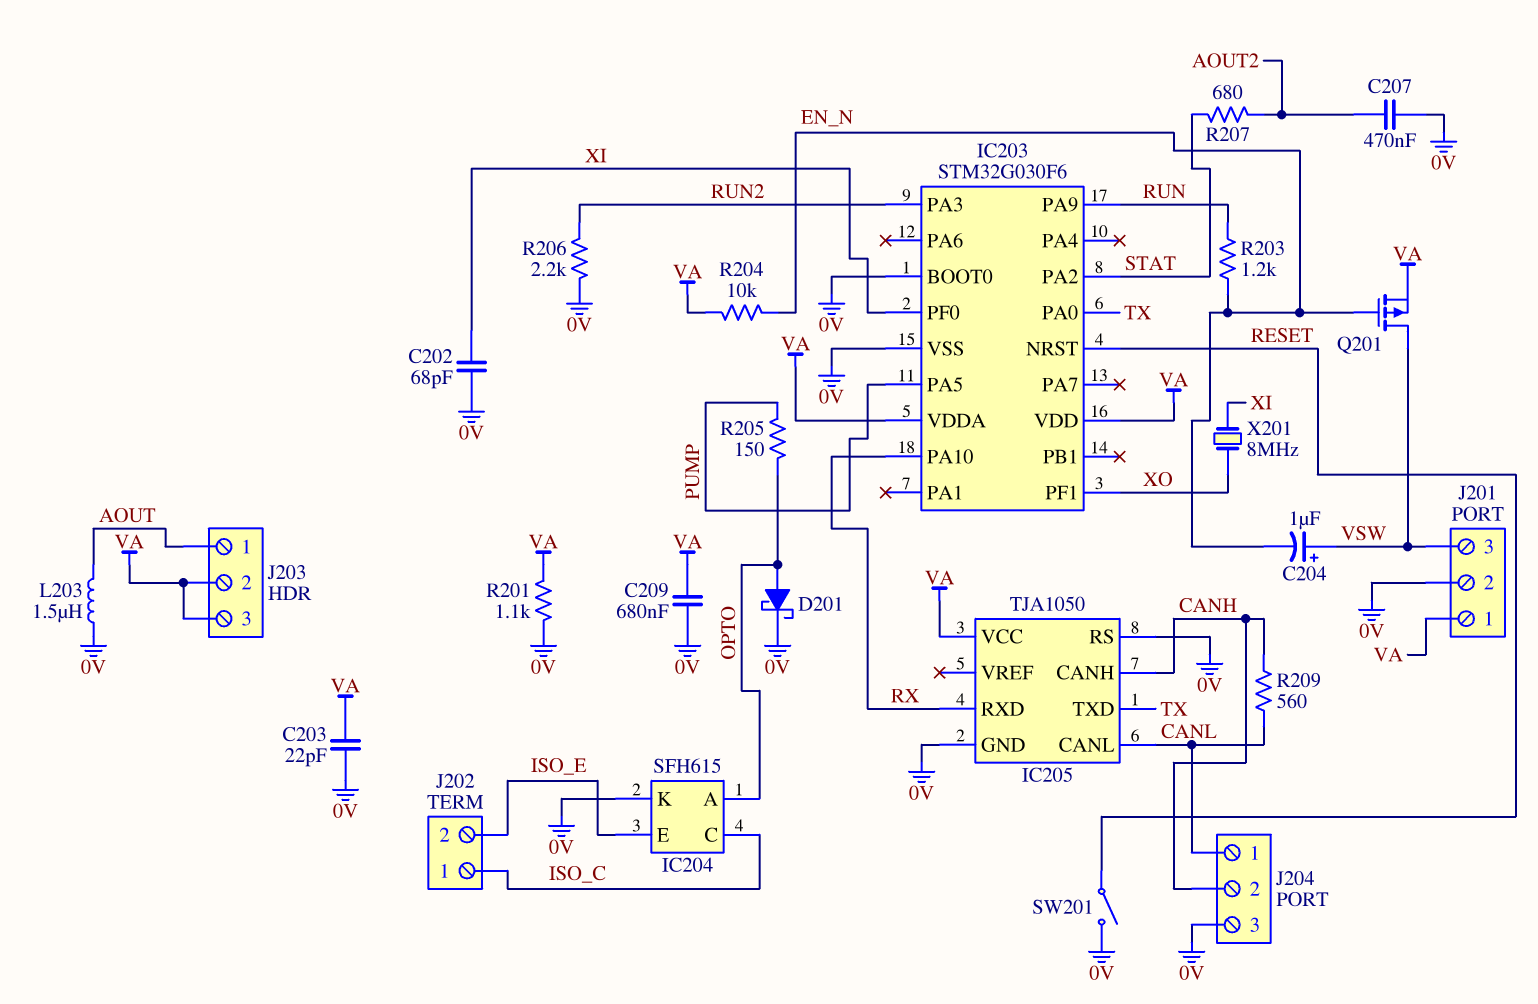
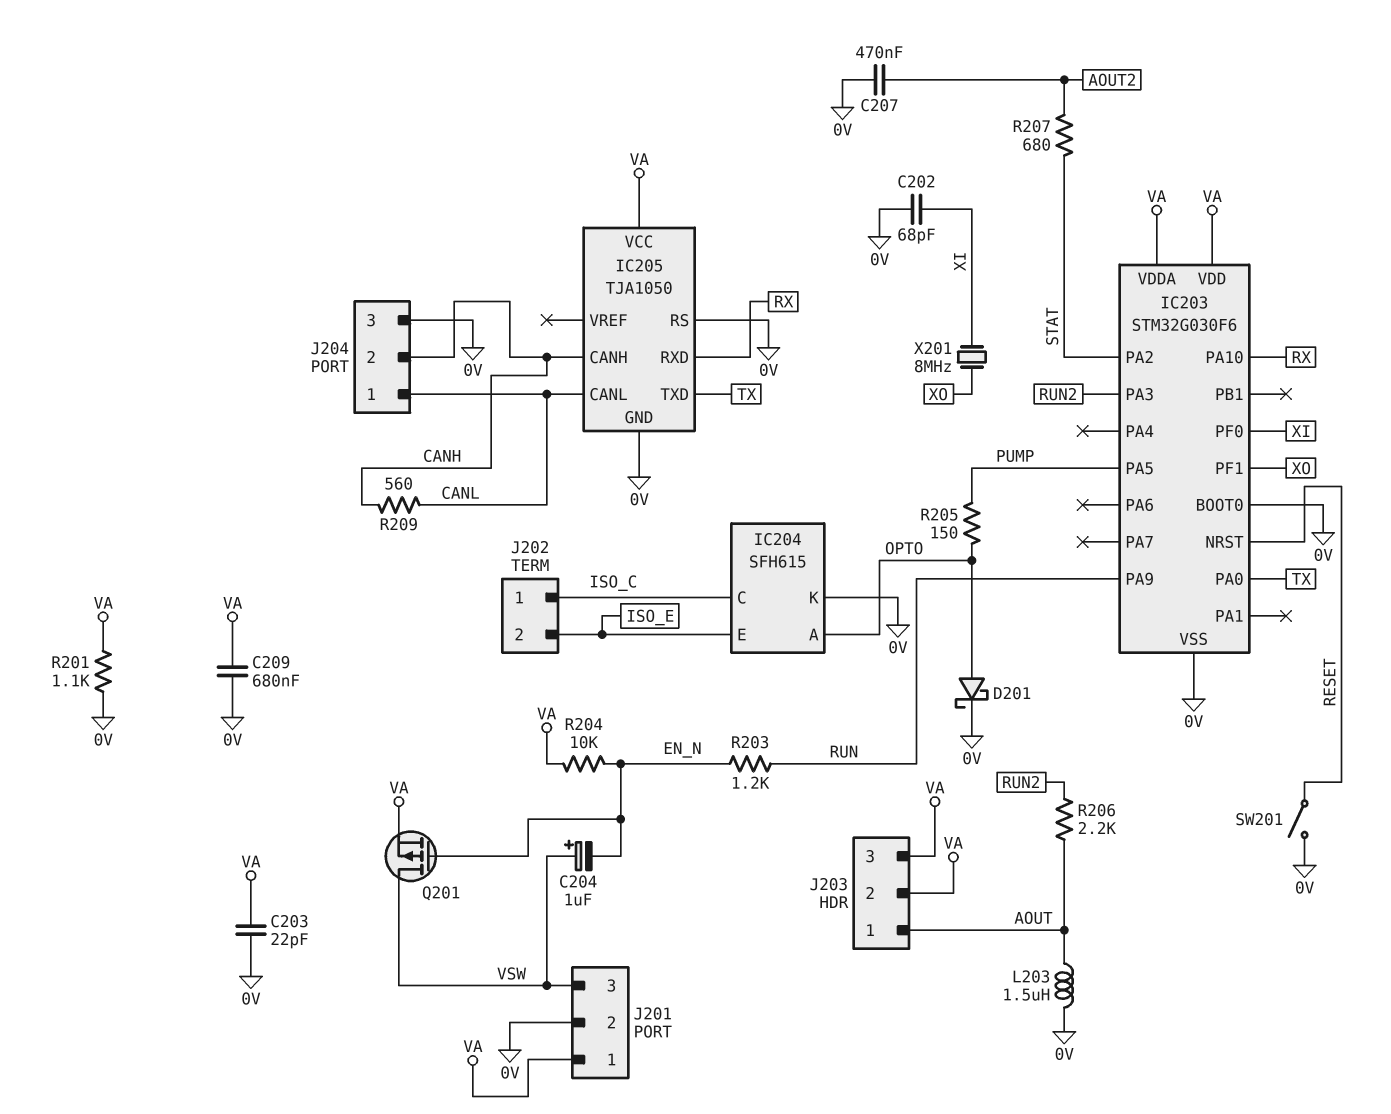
R206: 2.2k (0V, RUN2) -> 2.2k (AOUT, RUN2)

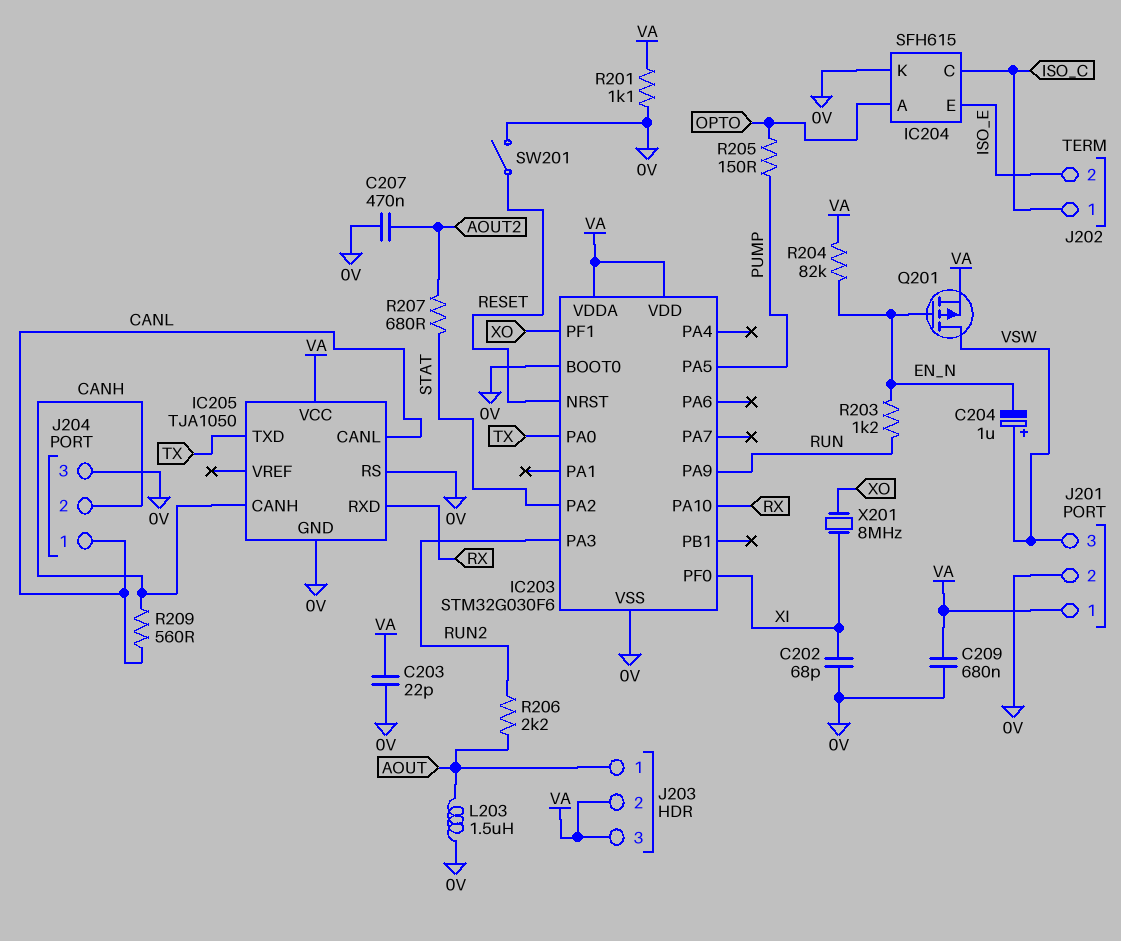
D201: schottky (A OPTO, K 0V) -> none
R204: 10k (EN_N, VA) -> 82k (EN_N, VA)

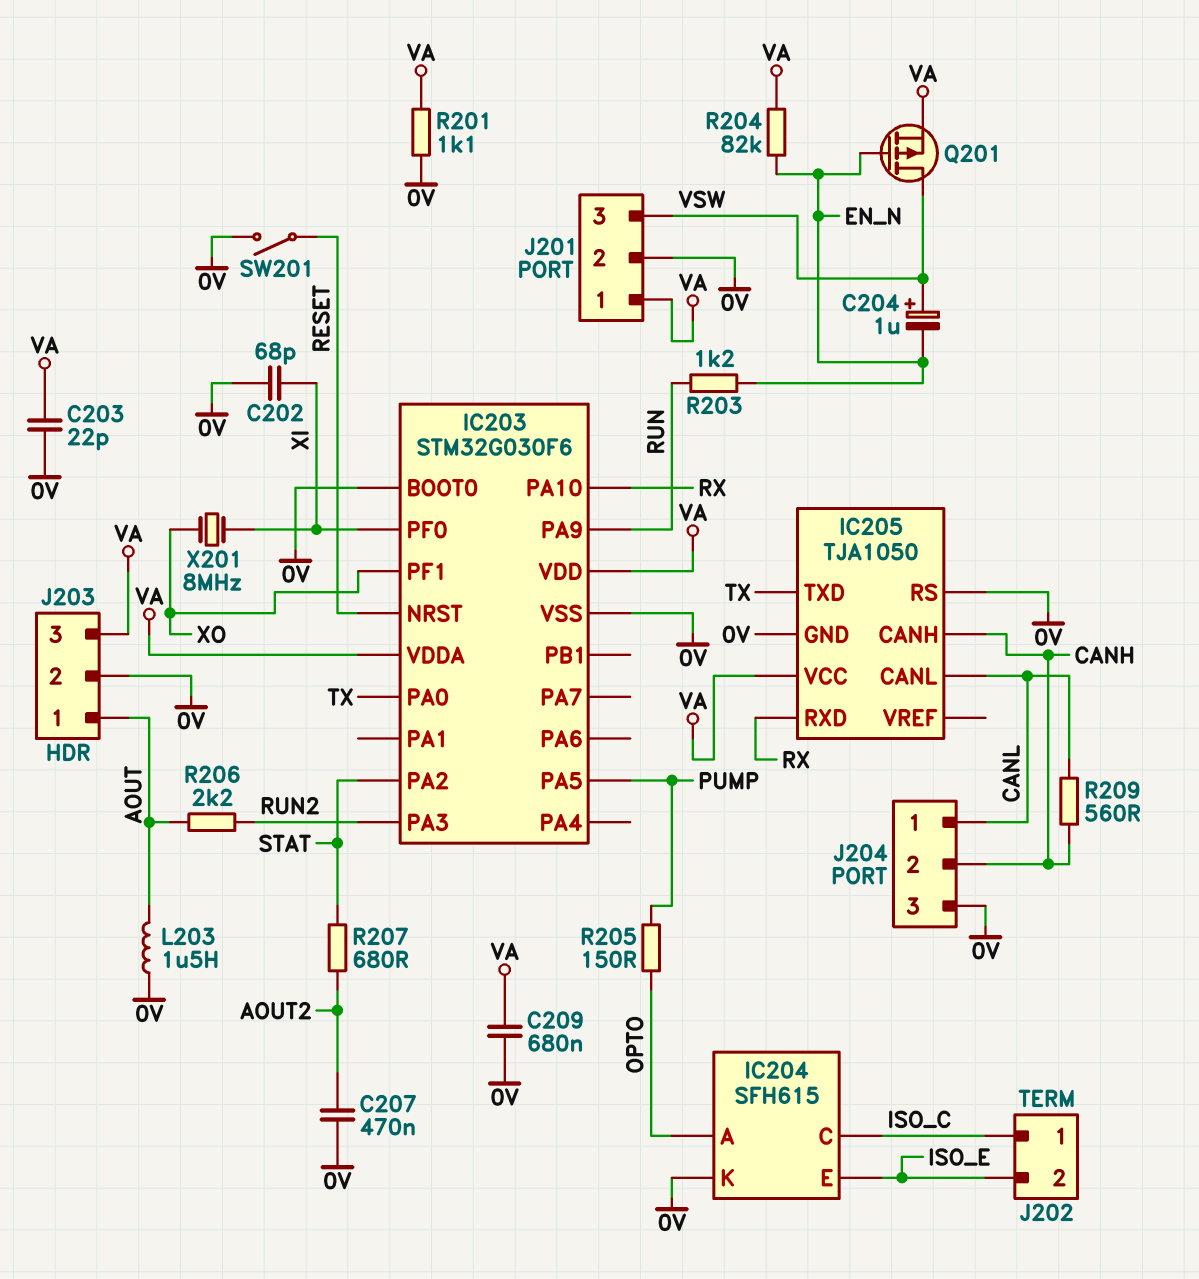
J203 pin 2: VA -> 0V

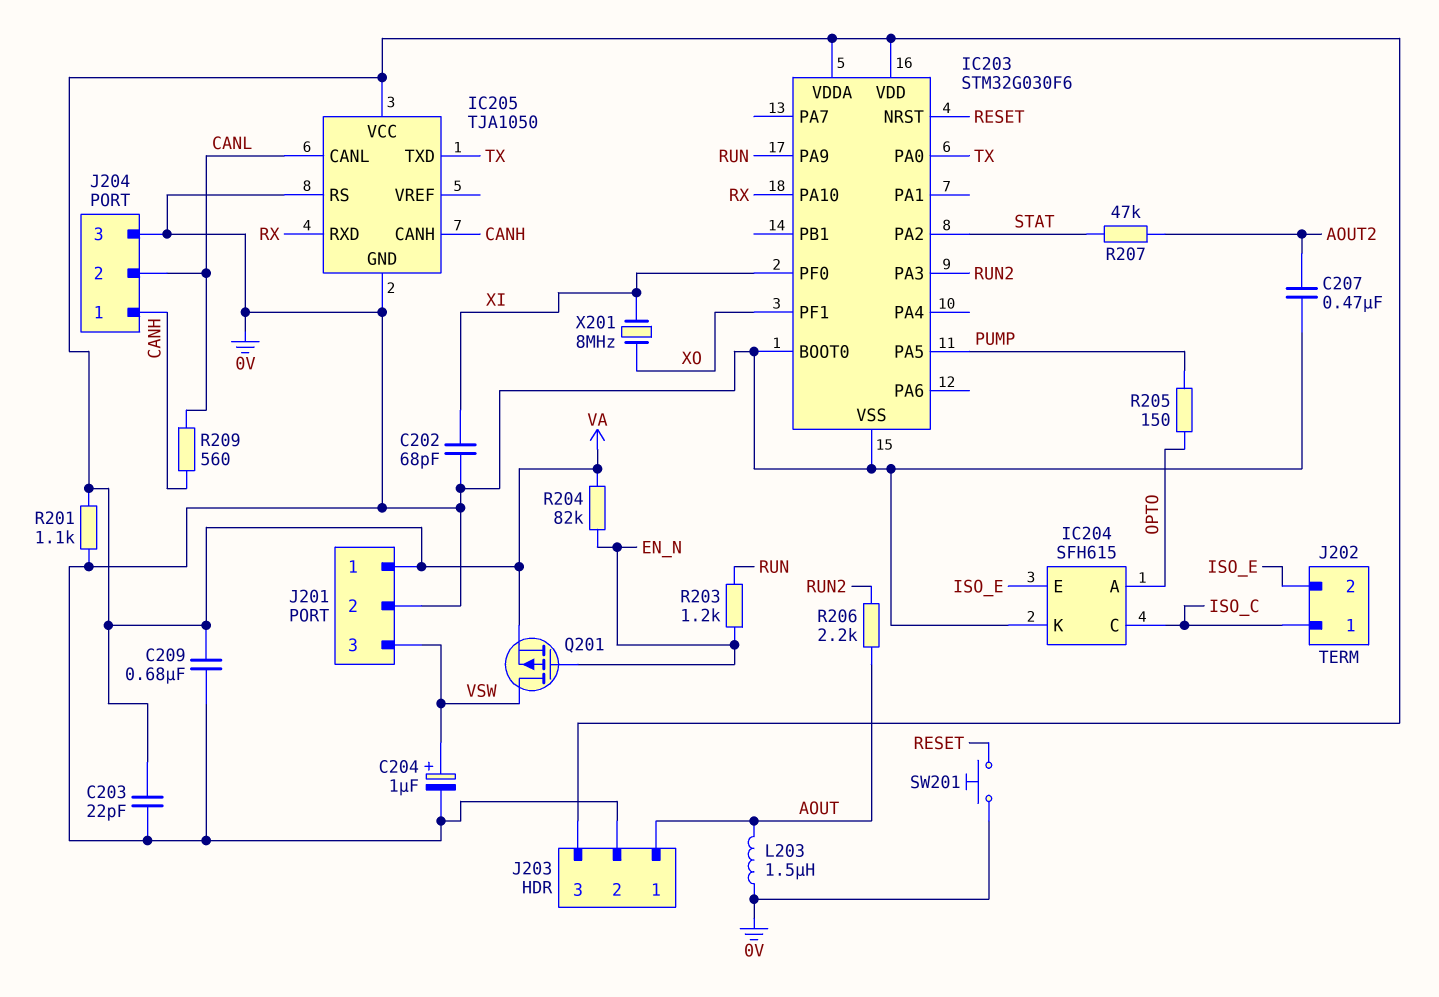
C204: 1uF (plus VSW, minus EN_N) -> 1uF (plus VSW, minus 0V)
J204 pin 1: CANL -> CANH
J204 pin 2: CANH -> CANL
R207: 680 (AOUT2, STAT) -> 47k (AOUT2, STAT)
SW201: switch (0V, RESET) -> button (0V, RESET)

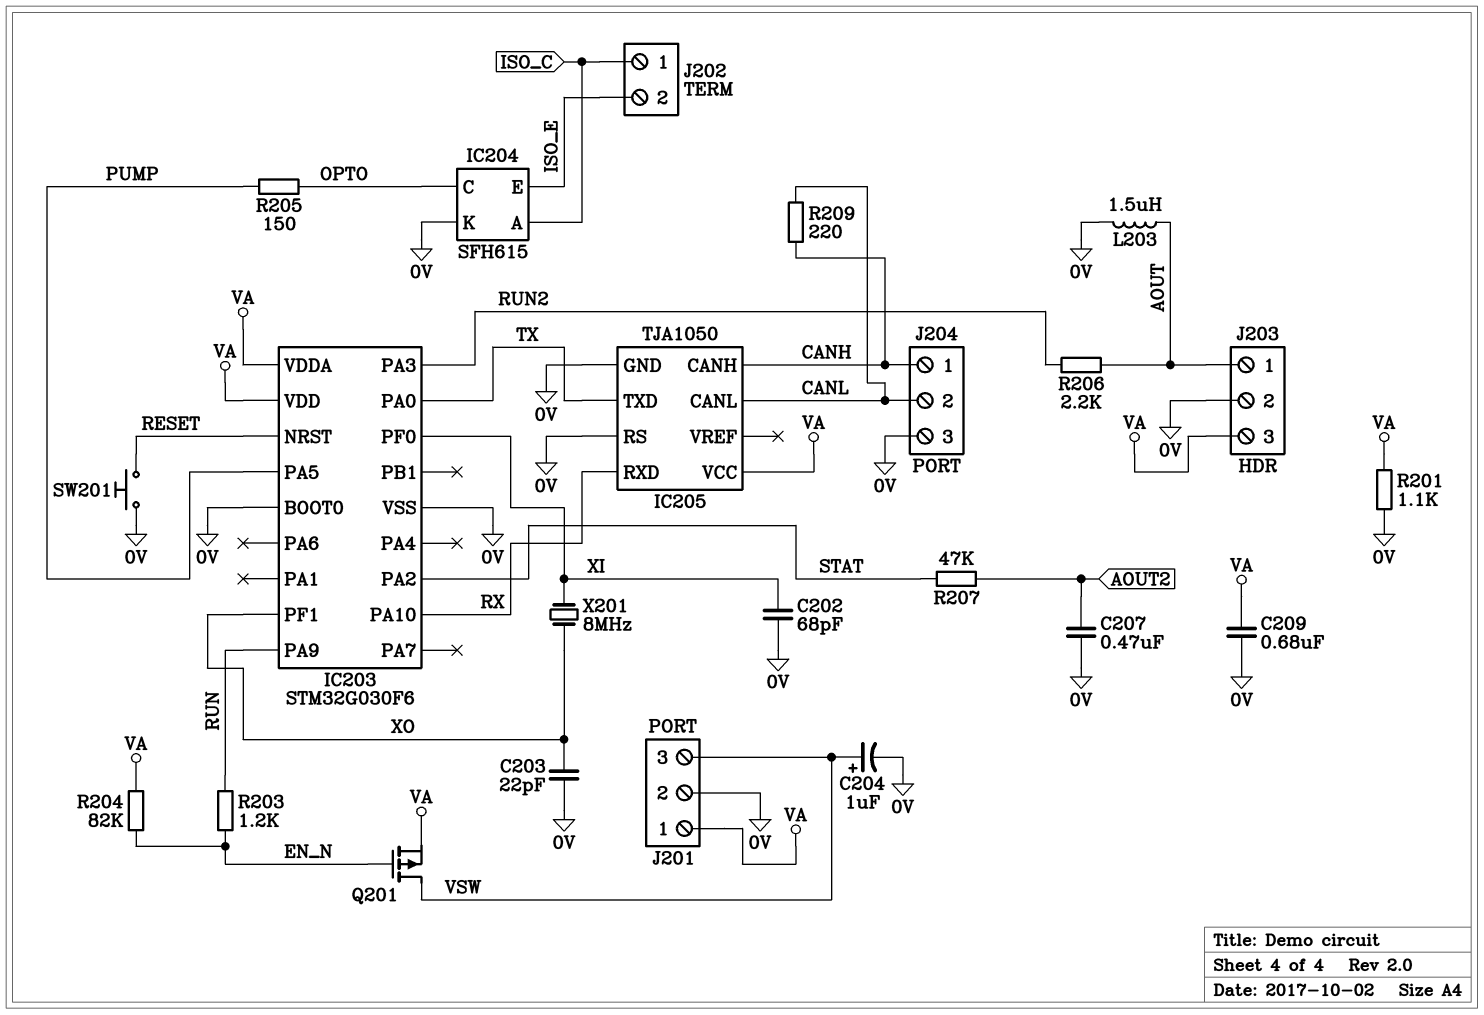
C203: 22pF (0V, VA) -> 22pF (0V, XO)
IC204 pin A: OPTO -> ISO_C
IC204 pin C: ISO_C -> OPTO
R209: 560 (CANH, CANL) -> 220 (CANH, CANL)

